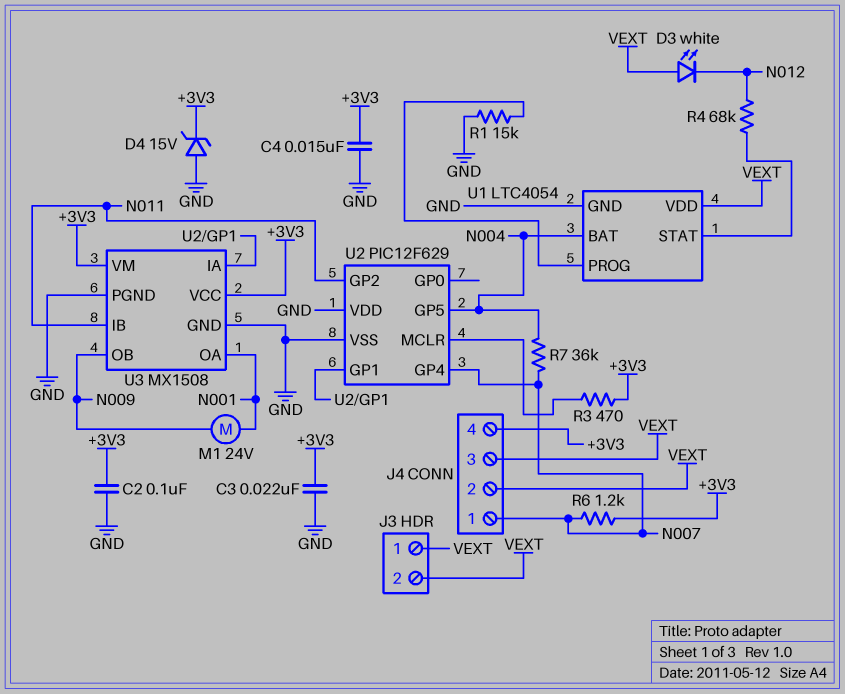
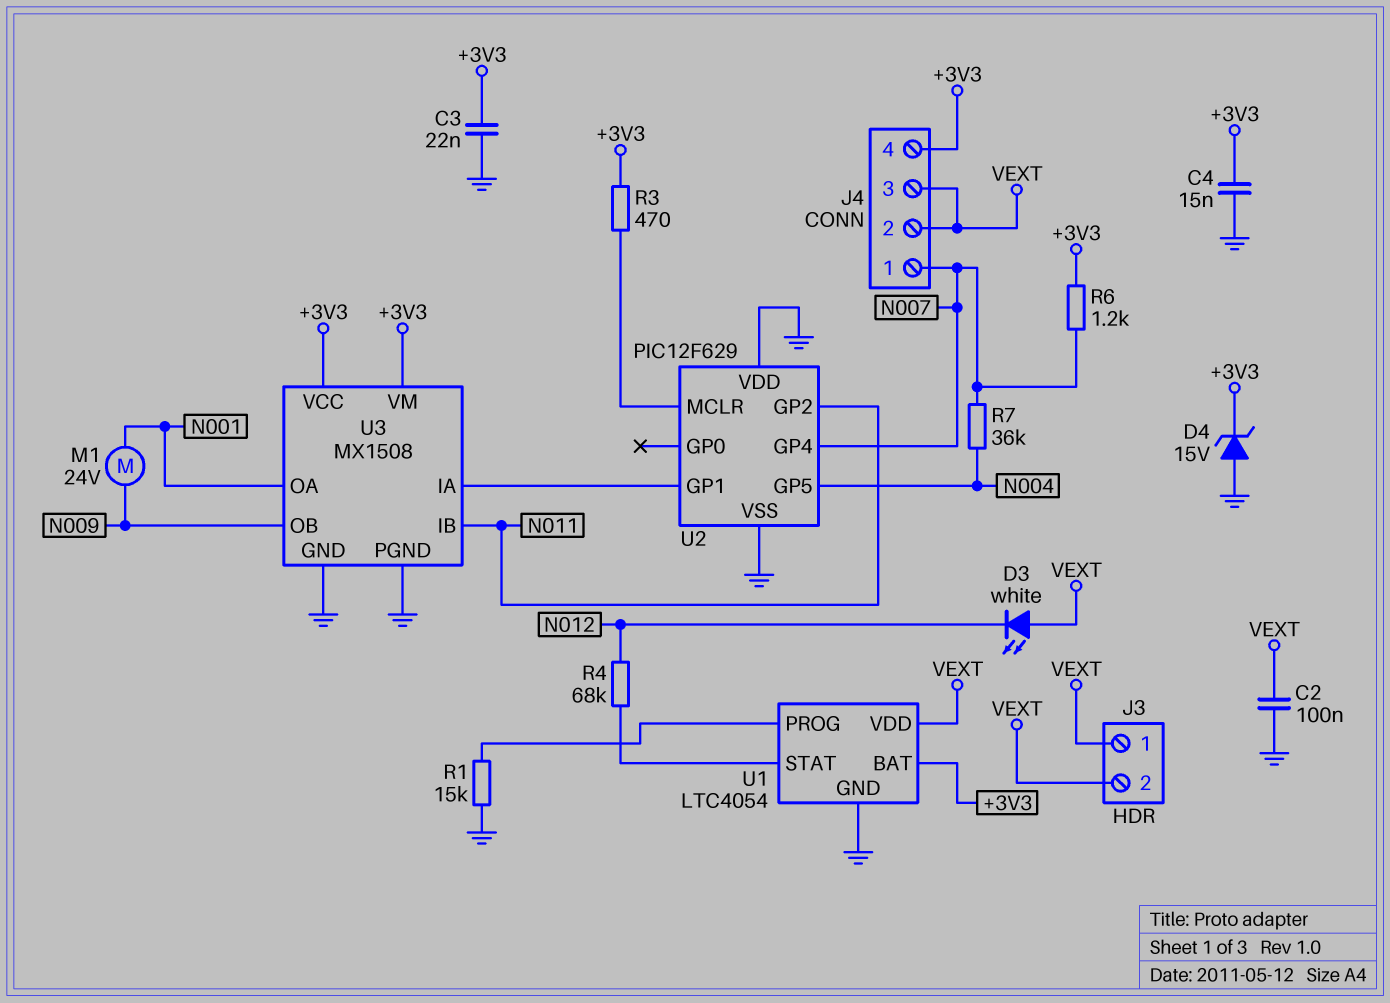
C2: 100nF (+3V3, GND) -> 100nF (GND, VEXT)
U1 pin BAT: N004 -> +3V3

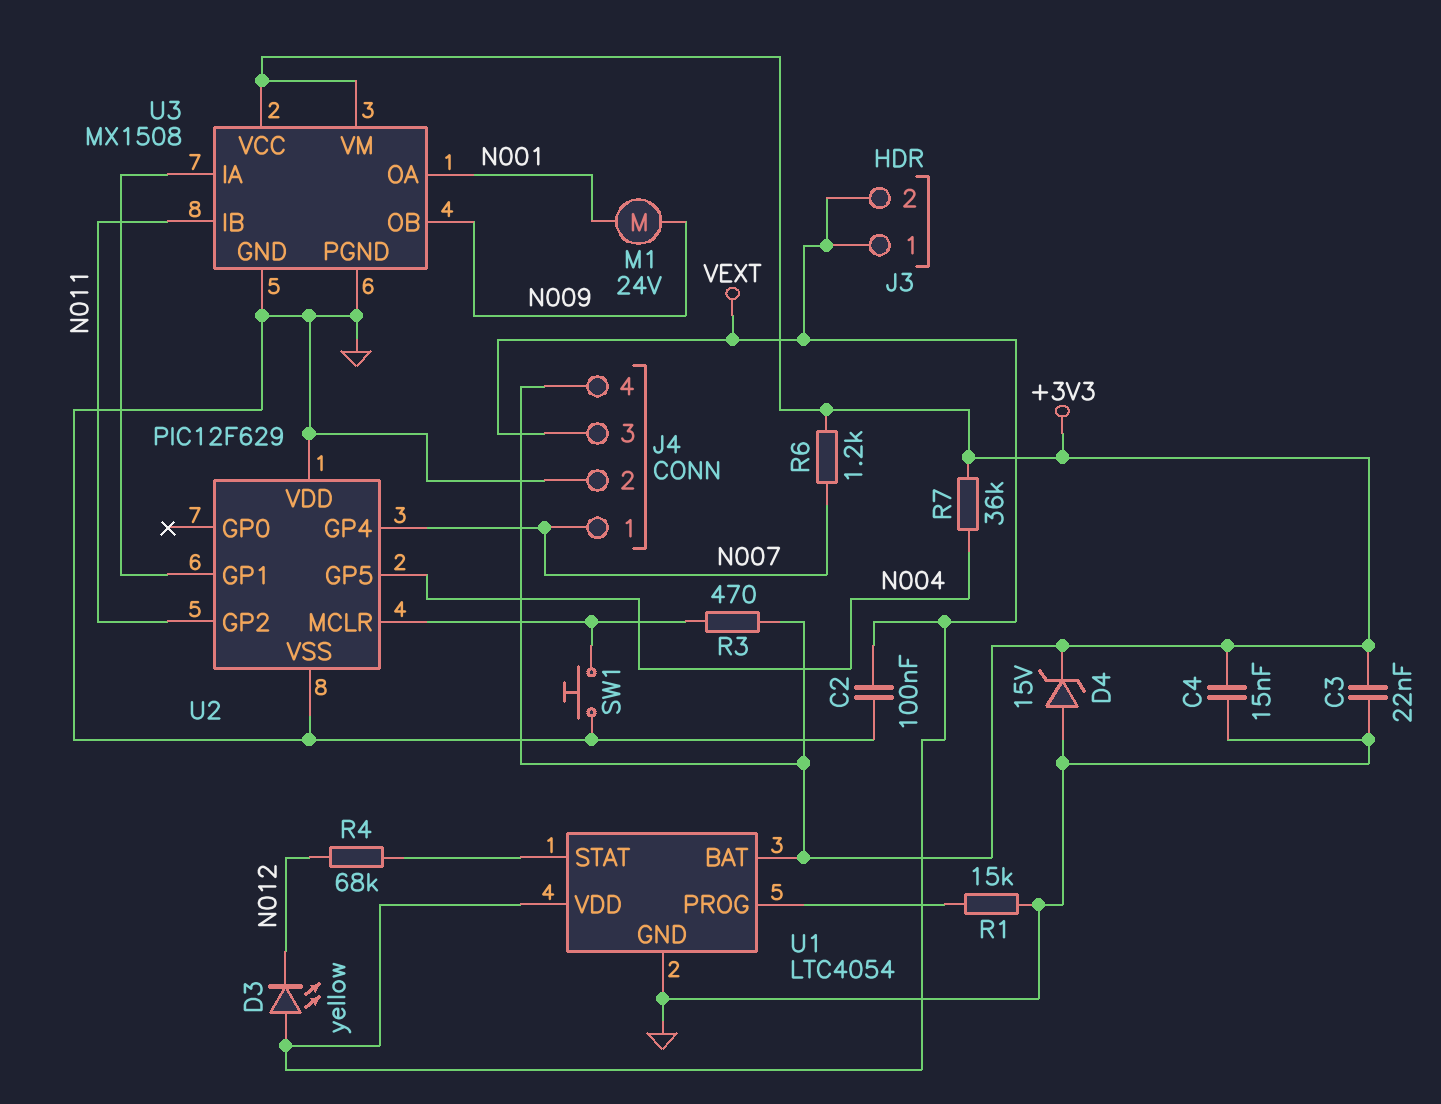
D3: LED white (A VEXT, K N012) -> LED yellow (A VEXT, K N012)
J4 pin 2: VEXT -> GND
R7: 36k (N004, N007) -> 36k (+3V3, N004)
SW1: none -> button (GND, U2/MCLR)

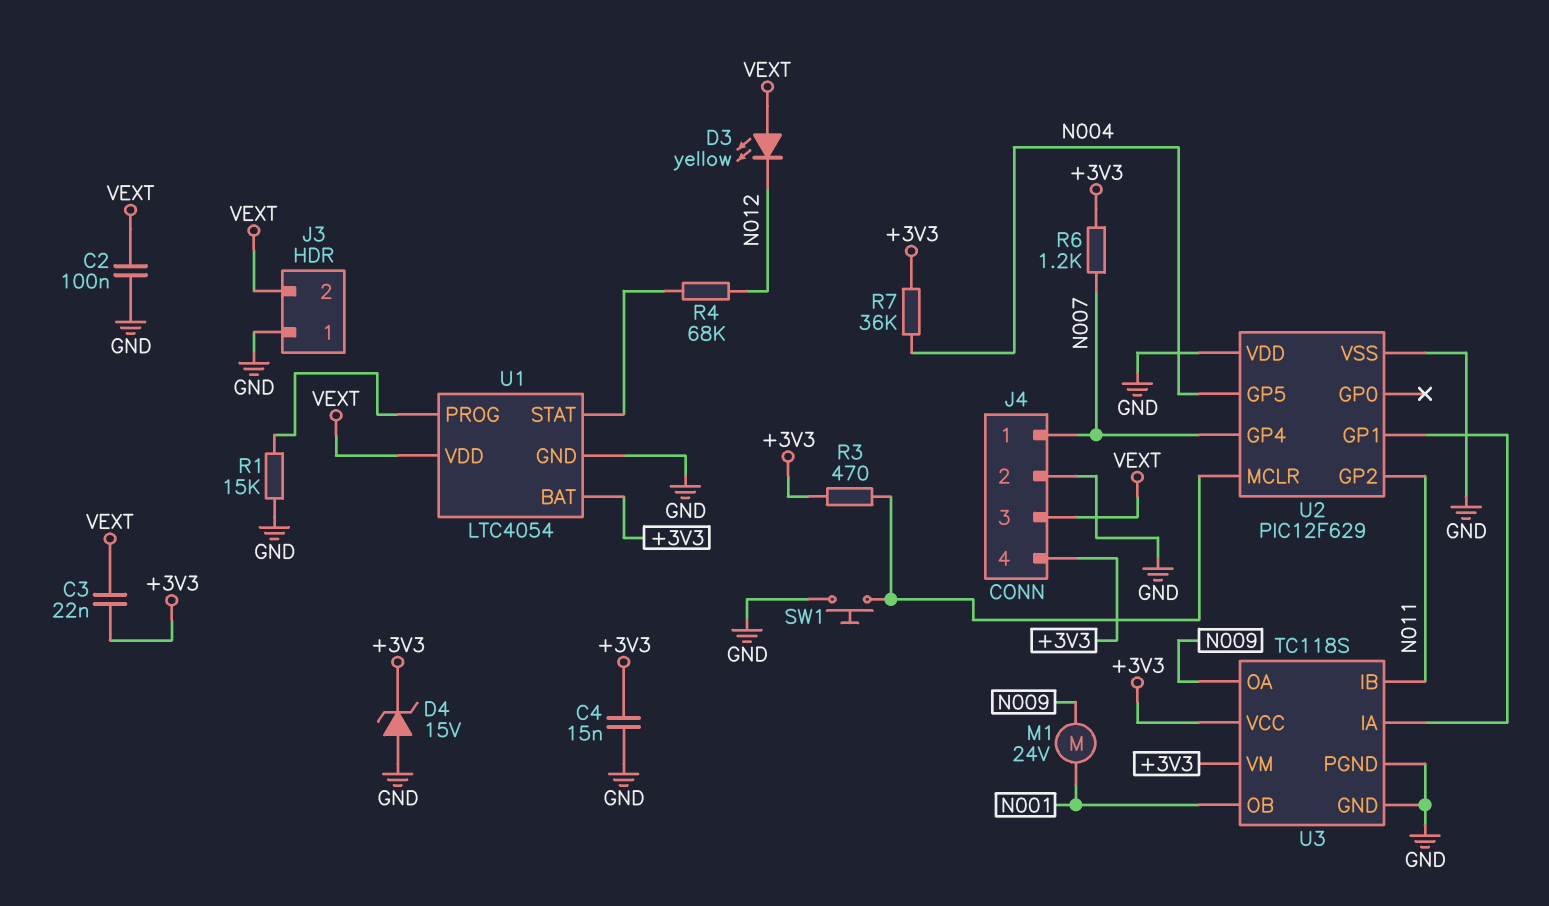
C3: 22nF (+3V3, GND) -> 22nF (+3V3, VEXT)
J3 pin 1: VEXT -> GND
U3: MX1508 -> TC118S
U3 pin OA: N001 -> N009
U3 pin OB: N009 -> N001

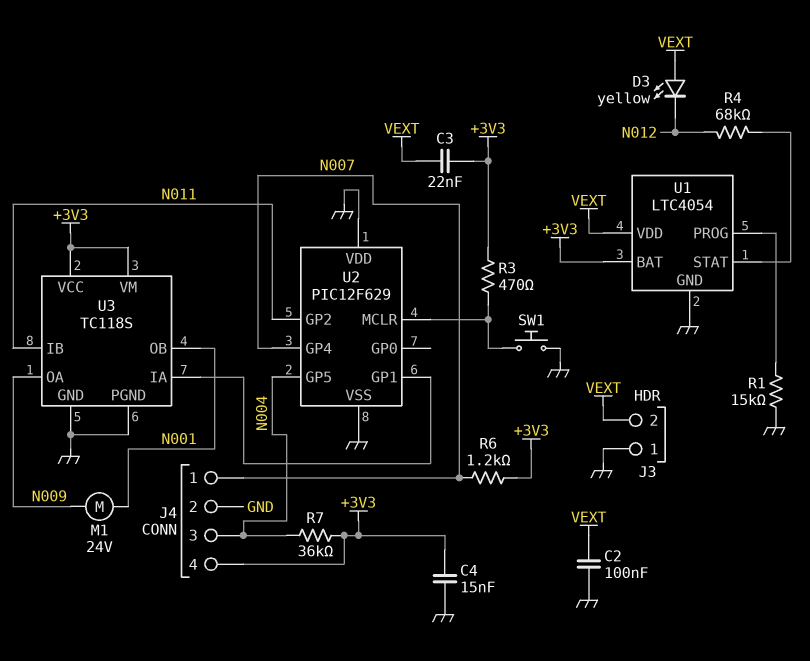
D4: zener 15V (A GND, K +3V3) -> none
J4 pin 3: VEXT -> N004

